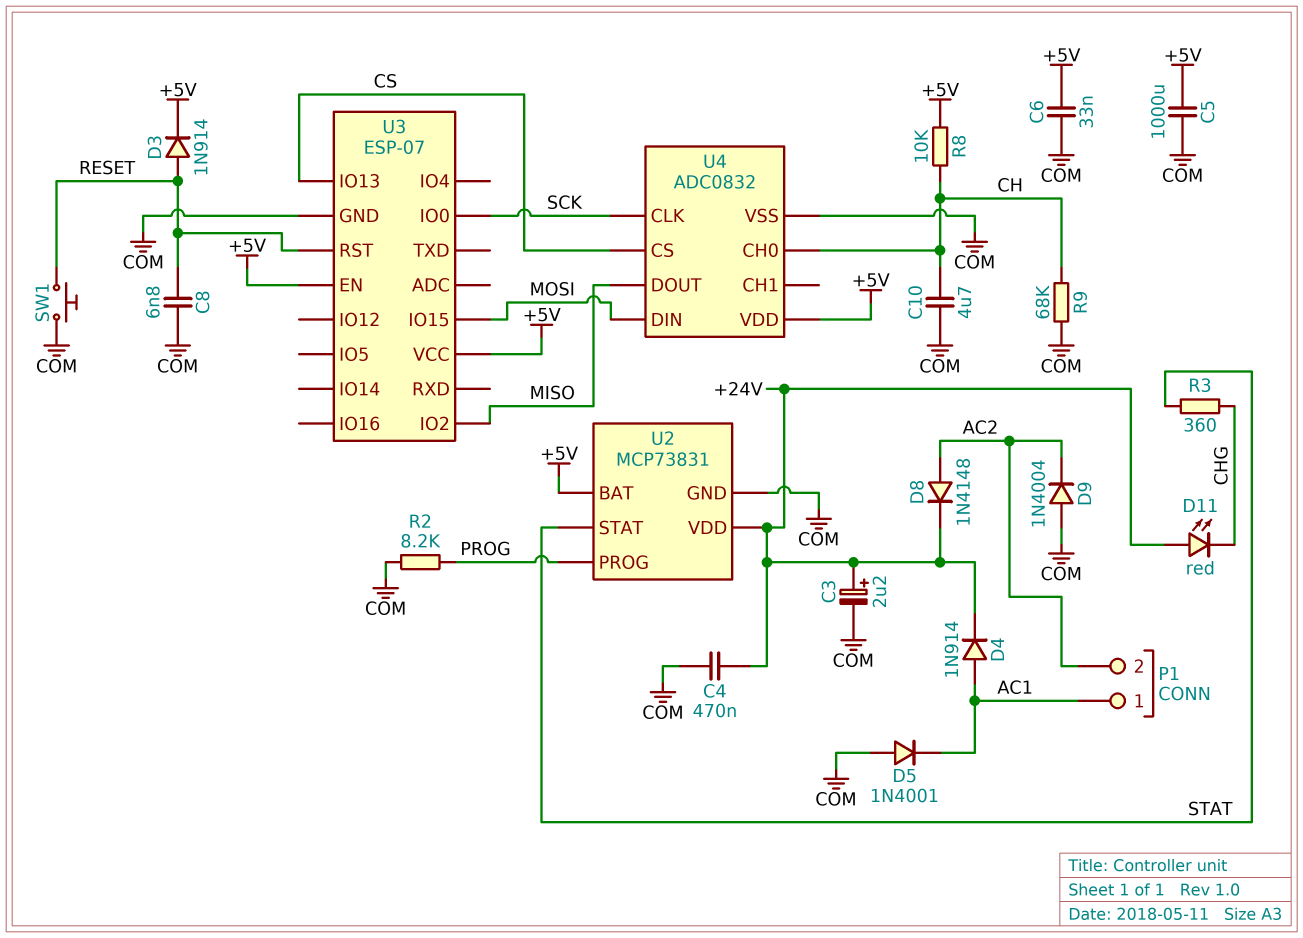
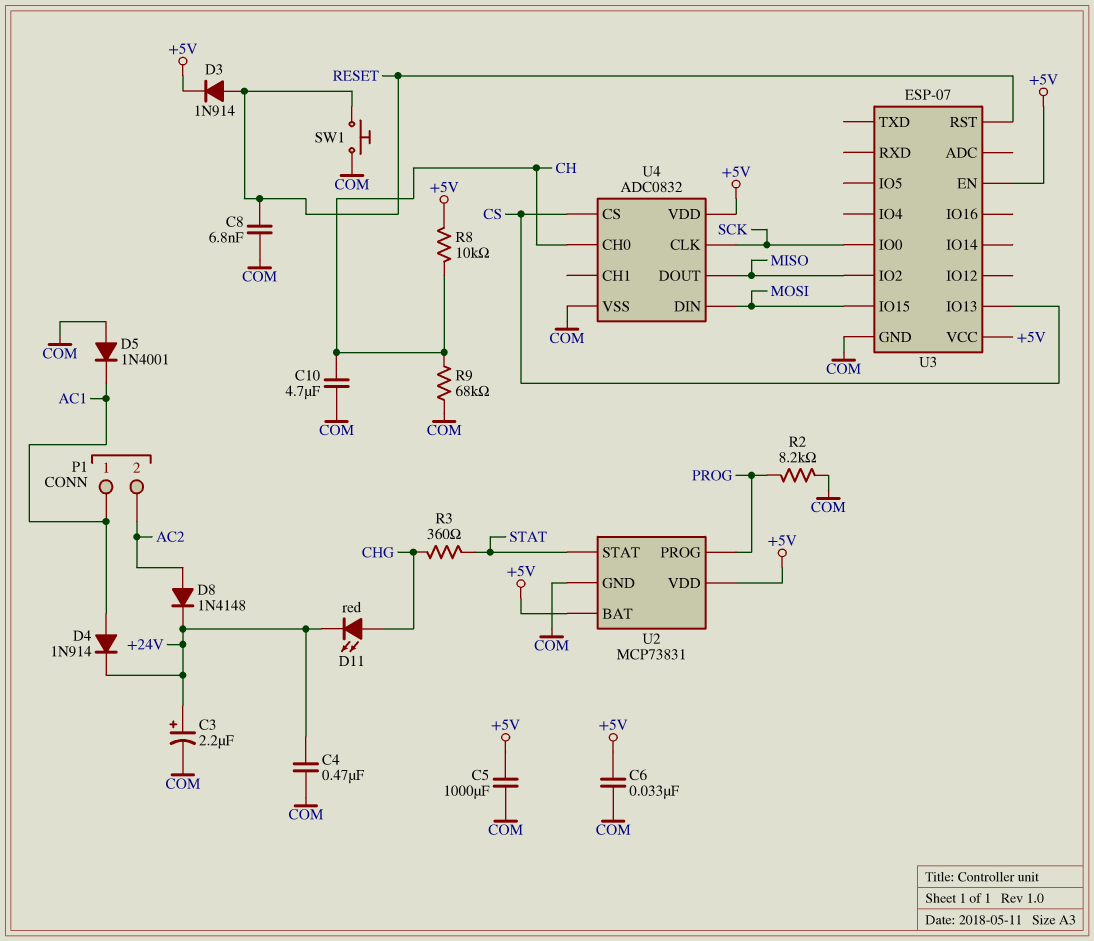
D9: diode 1N4004 (A COM, K AC2) -> none
D11: LED red (A +24V, K CHG) -> LED red (A CHG, K +24V)
U2 pin VDD: +24V -> +5V

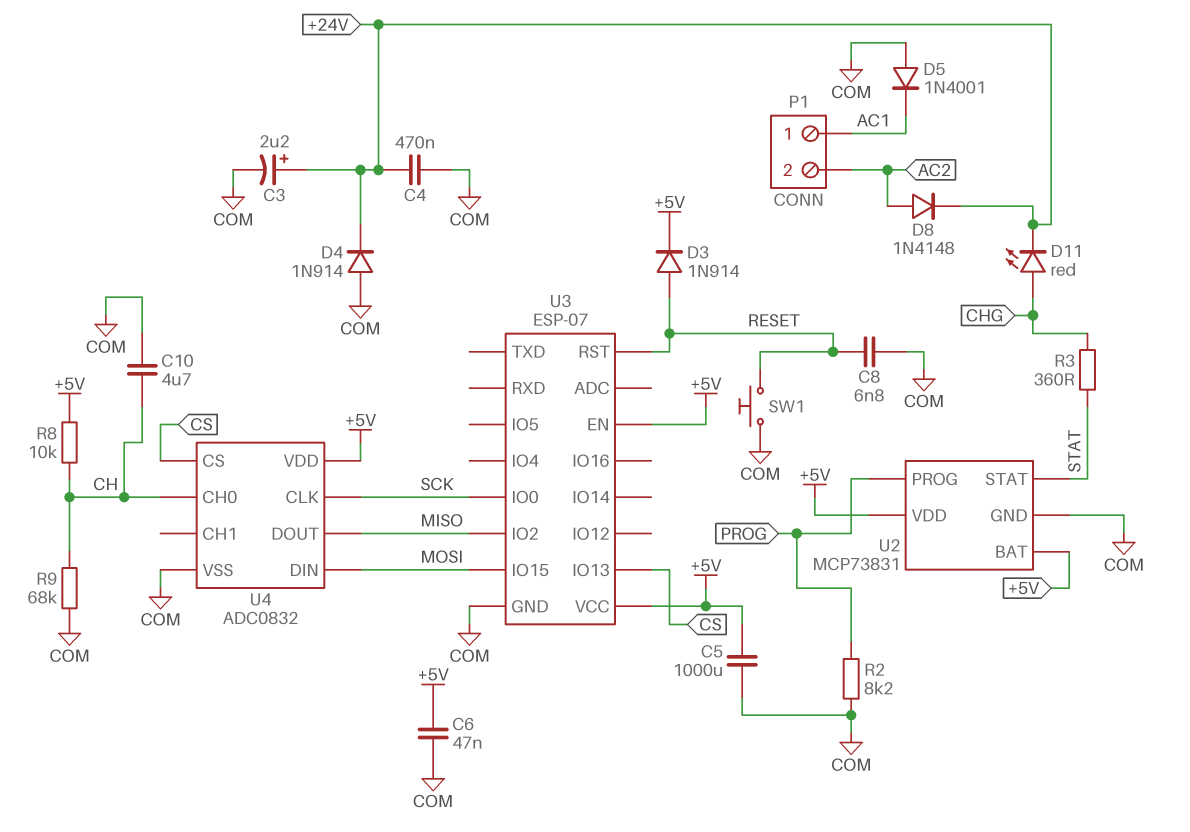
C6: 33nF (+5V, COM) -> 47nF (+5V, COM)
D4: diode 1N914 (A AC1, K +24V) -> diode 1N914 (A COM, K +24V)

